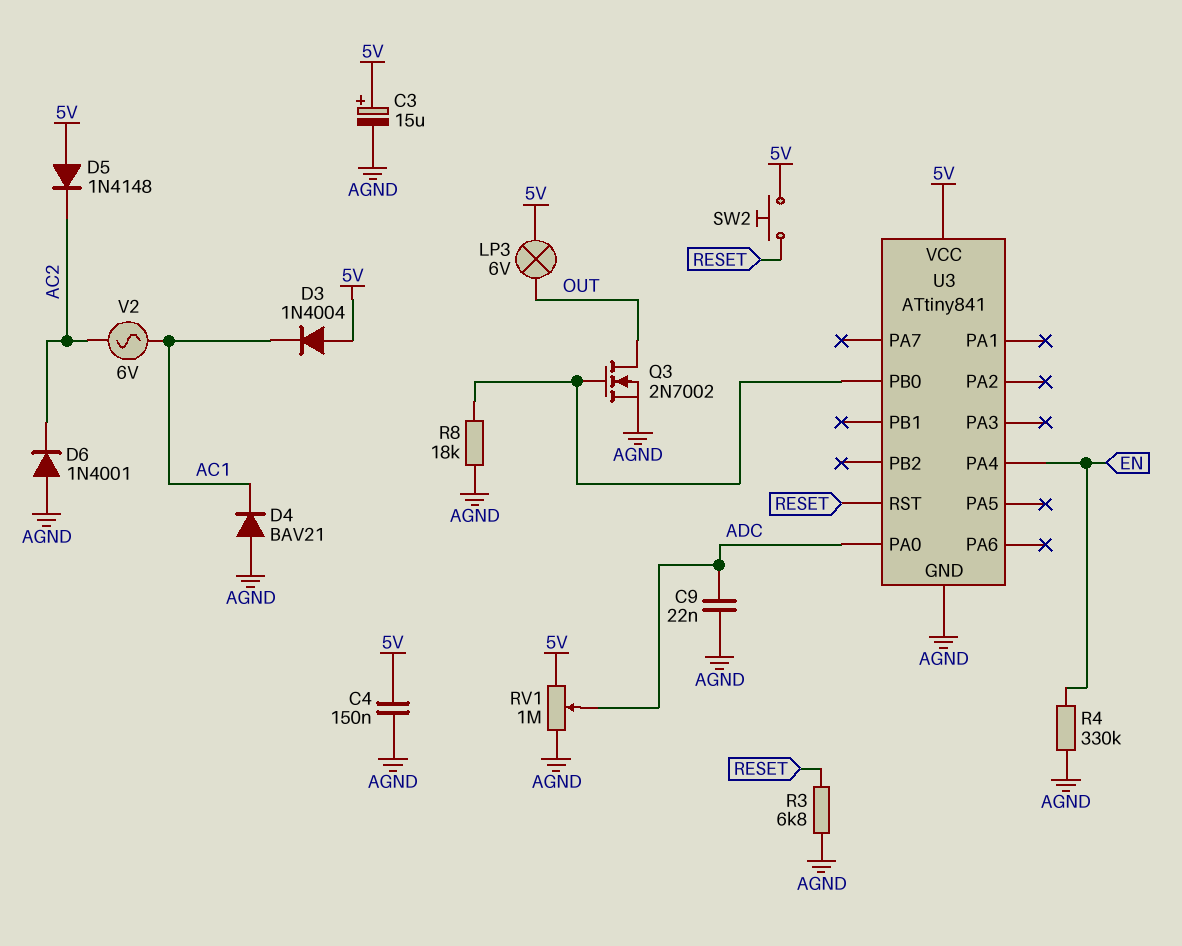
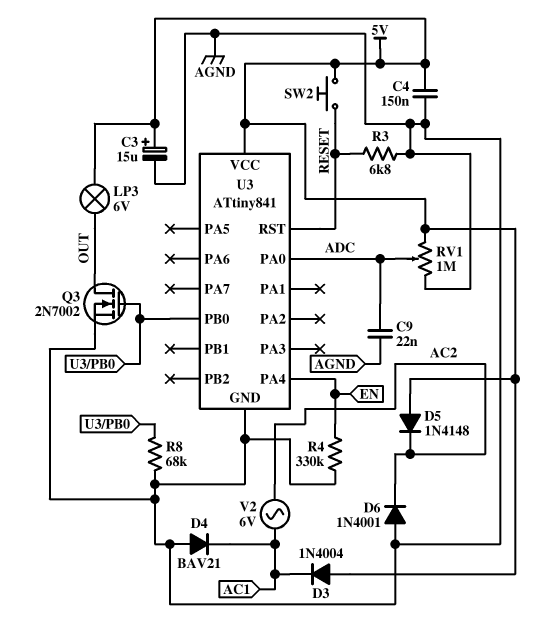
R8: 18k (AGND, U3/PB0) -> 68k (AGND, U3/PB0)

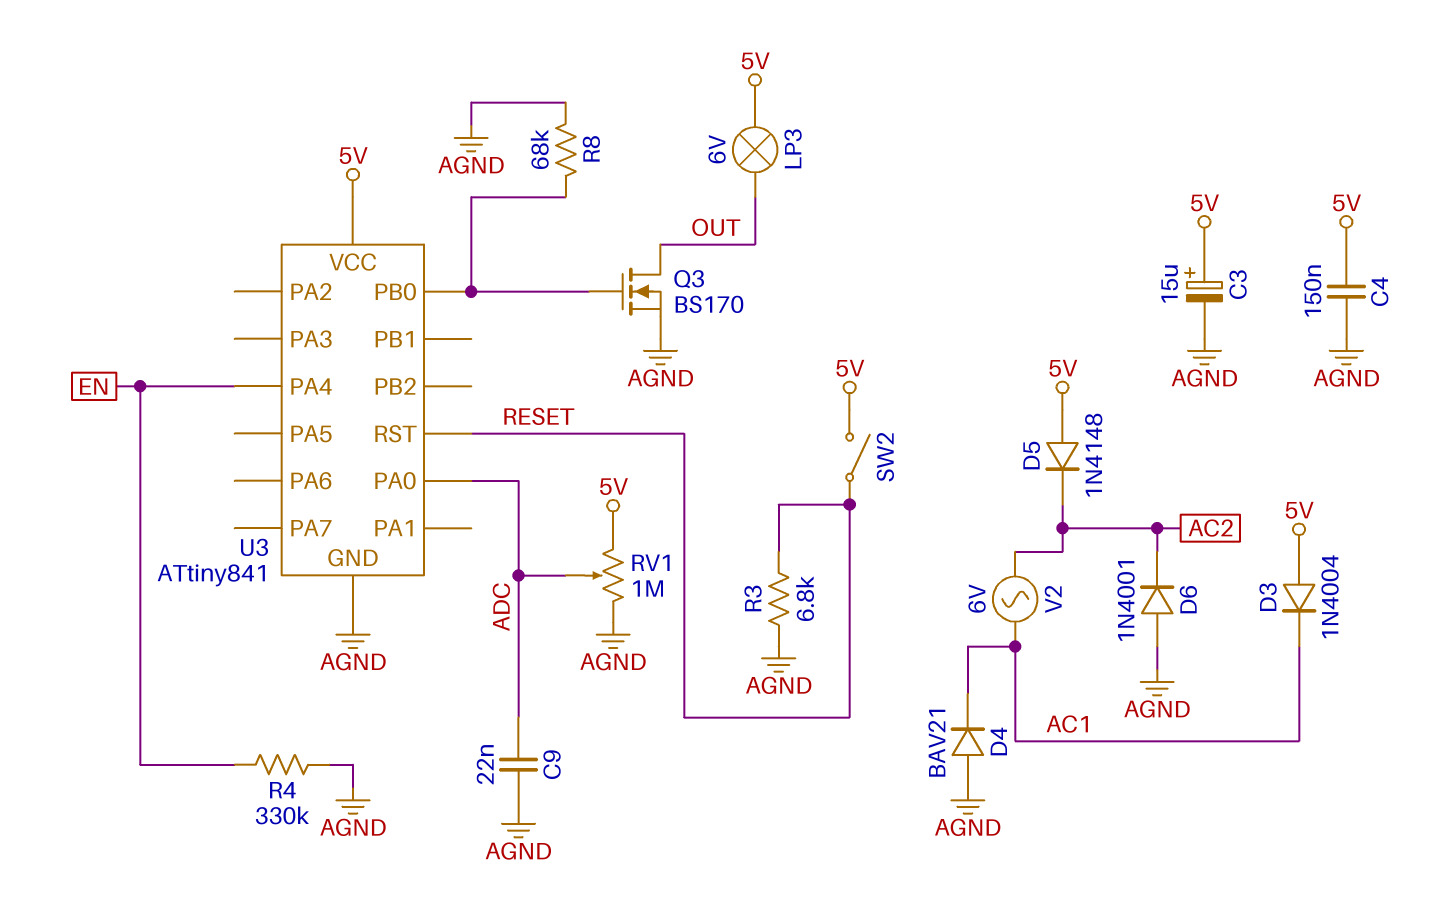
Q3: NMOS 2N7002 (G U3/PB0, D OUT, S AGND) -> NMOS BS170 (G U3/PB0, D OUT, S AGND)
SW2: button (5V, RESET) -> switch (5V, RESET)

